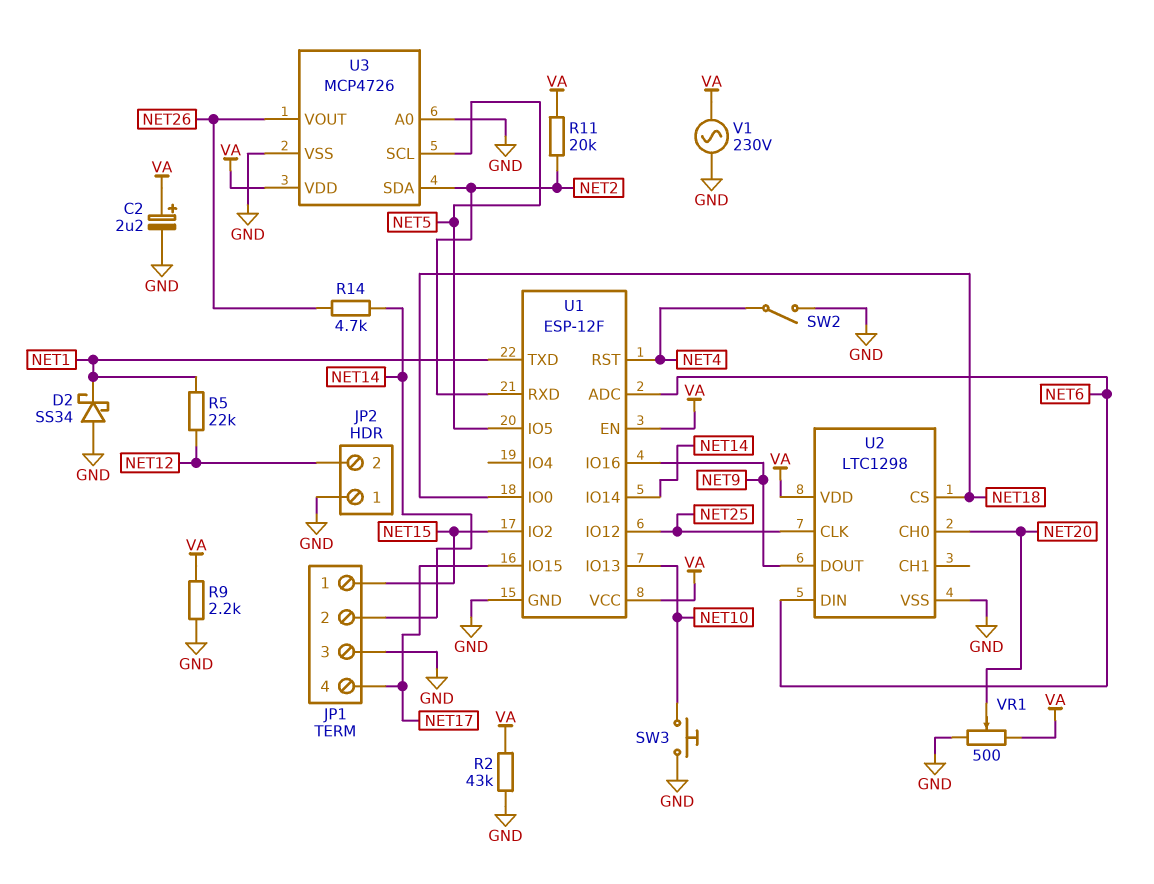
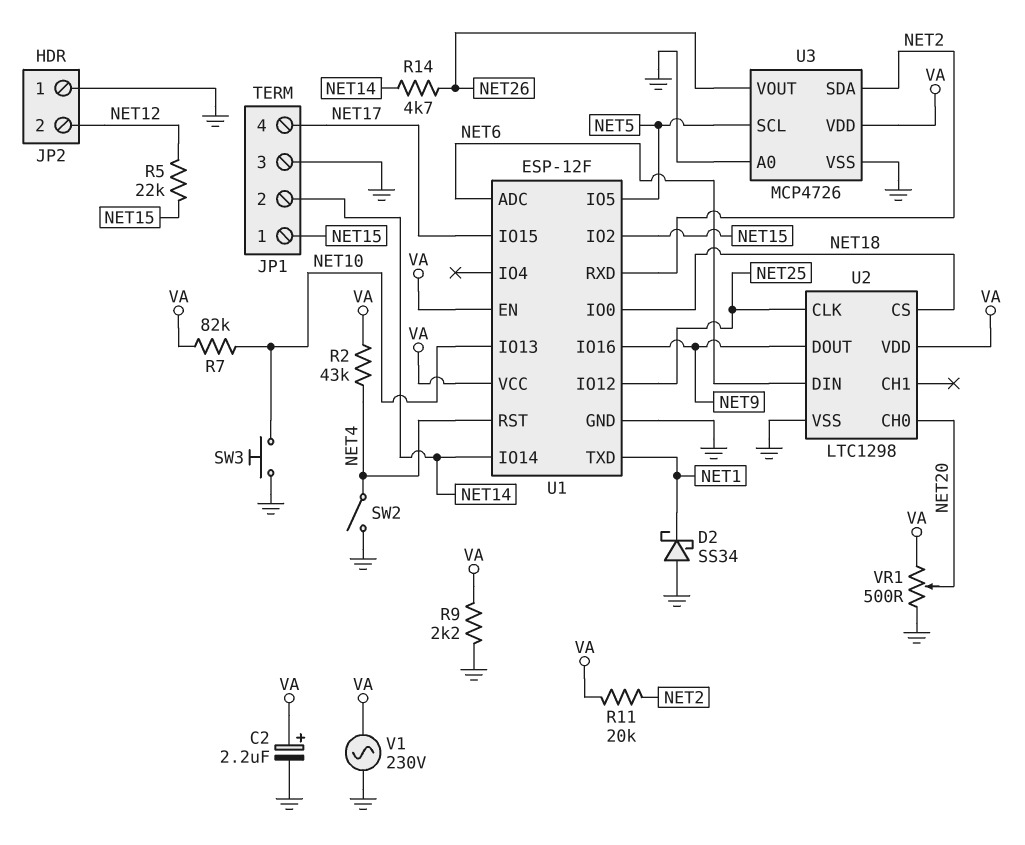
R2: 43k (GND, VA) -> 43k (NET4, VA)
R5: 22k (NET1, NET12) -> 22k (NET12, NET15)
R7: none -> 82k (NET10, VA)

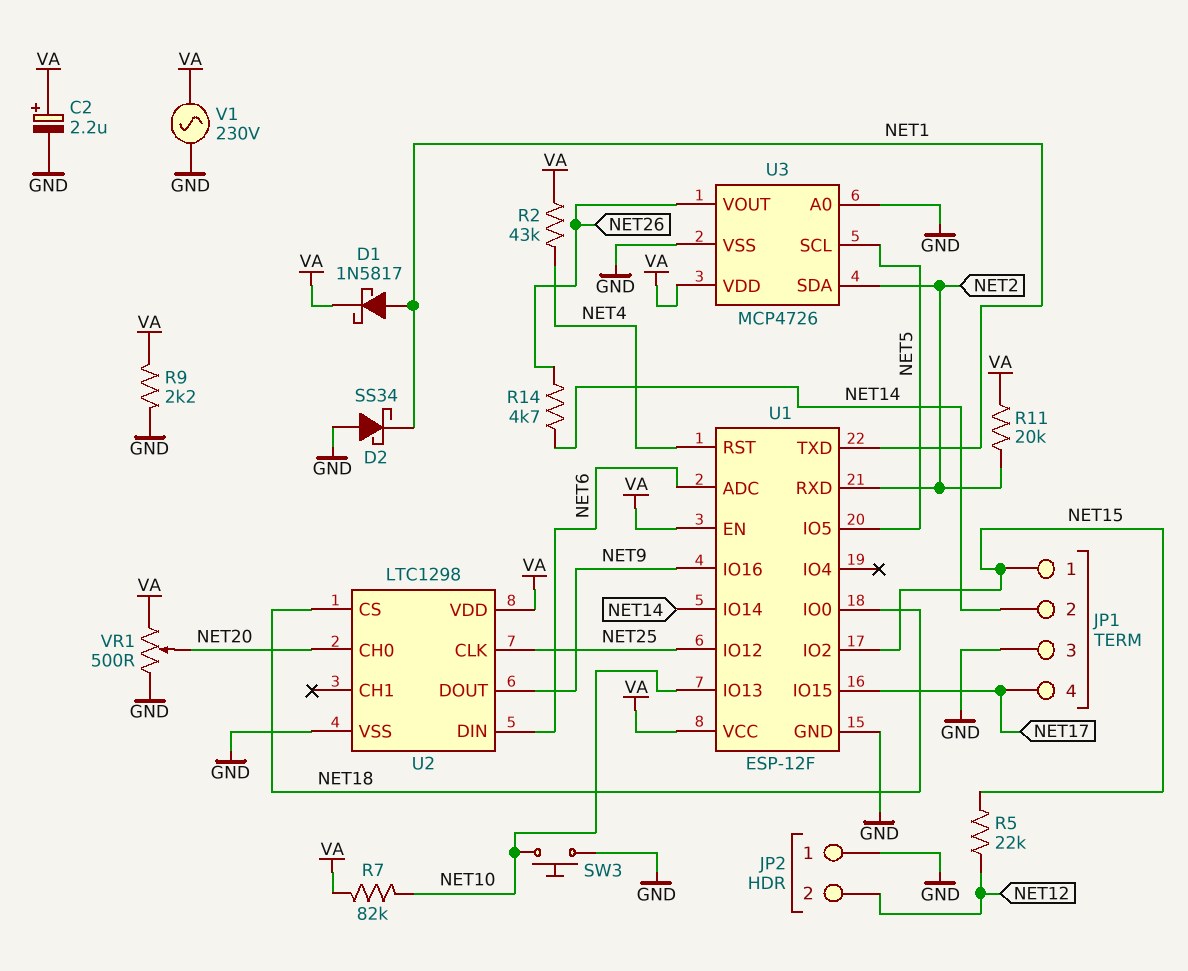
D1: none -> schottky 1N5817 (A NET1, K VA)
SW2: switch (GND, NET4) -> none

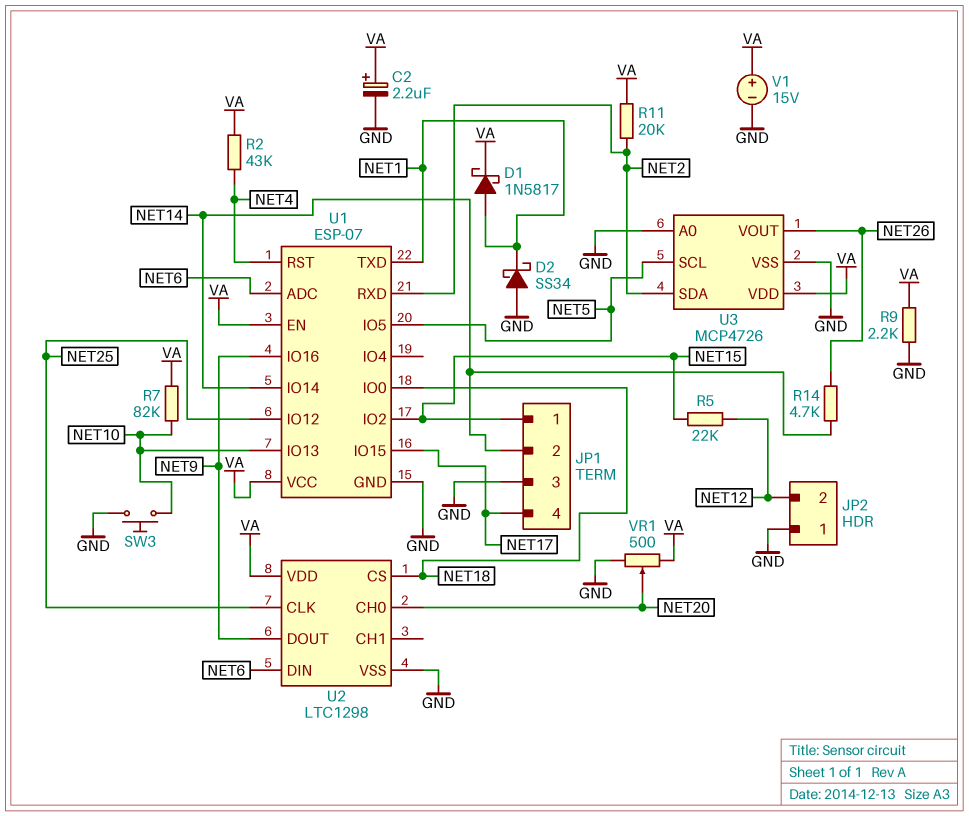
U1: ESP-12F -> ESP-07
V1: AC 230V (GND, VA) -> 15V (plus VA, minus GND)

